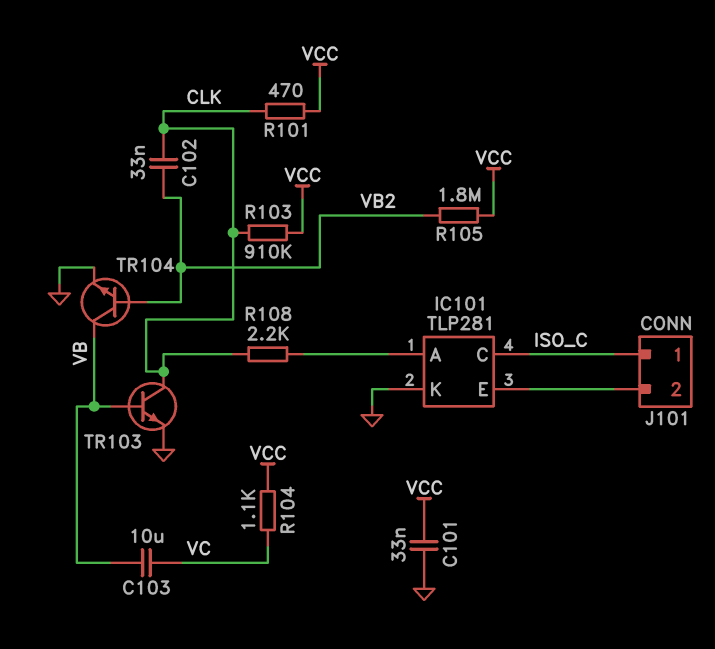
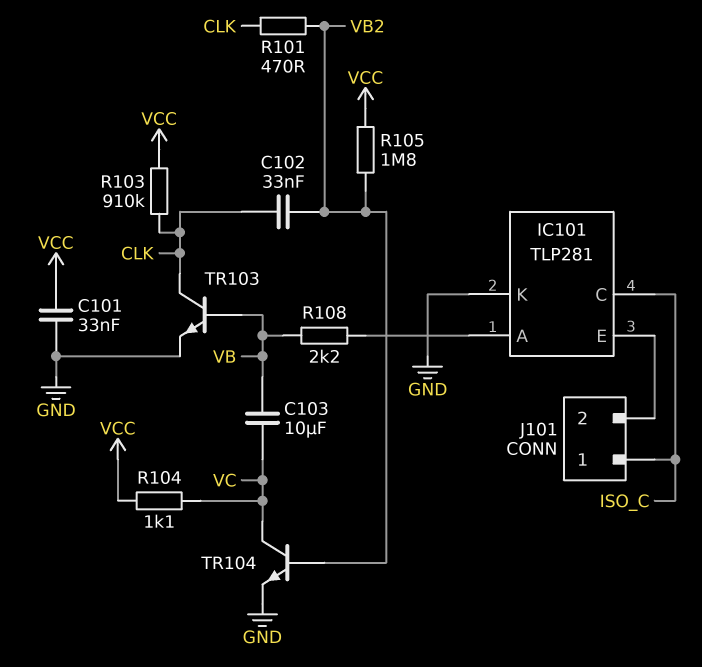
R101: 470 (CLK, VCC) -> 470 (CLK, VB2)
R108: 2.2k (CLK, IC101/A) -> 2.2k (IC101/A, VB)
TR104: NPN (B VB2, C VB, E GND) -> NPN (B VB2, C VC, E GND)

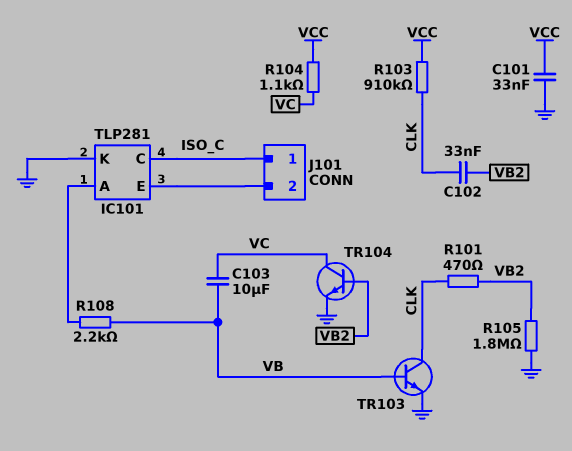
R105: 1.8M (VB2, VCC) -> 1.8M (GND, VB2)

